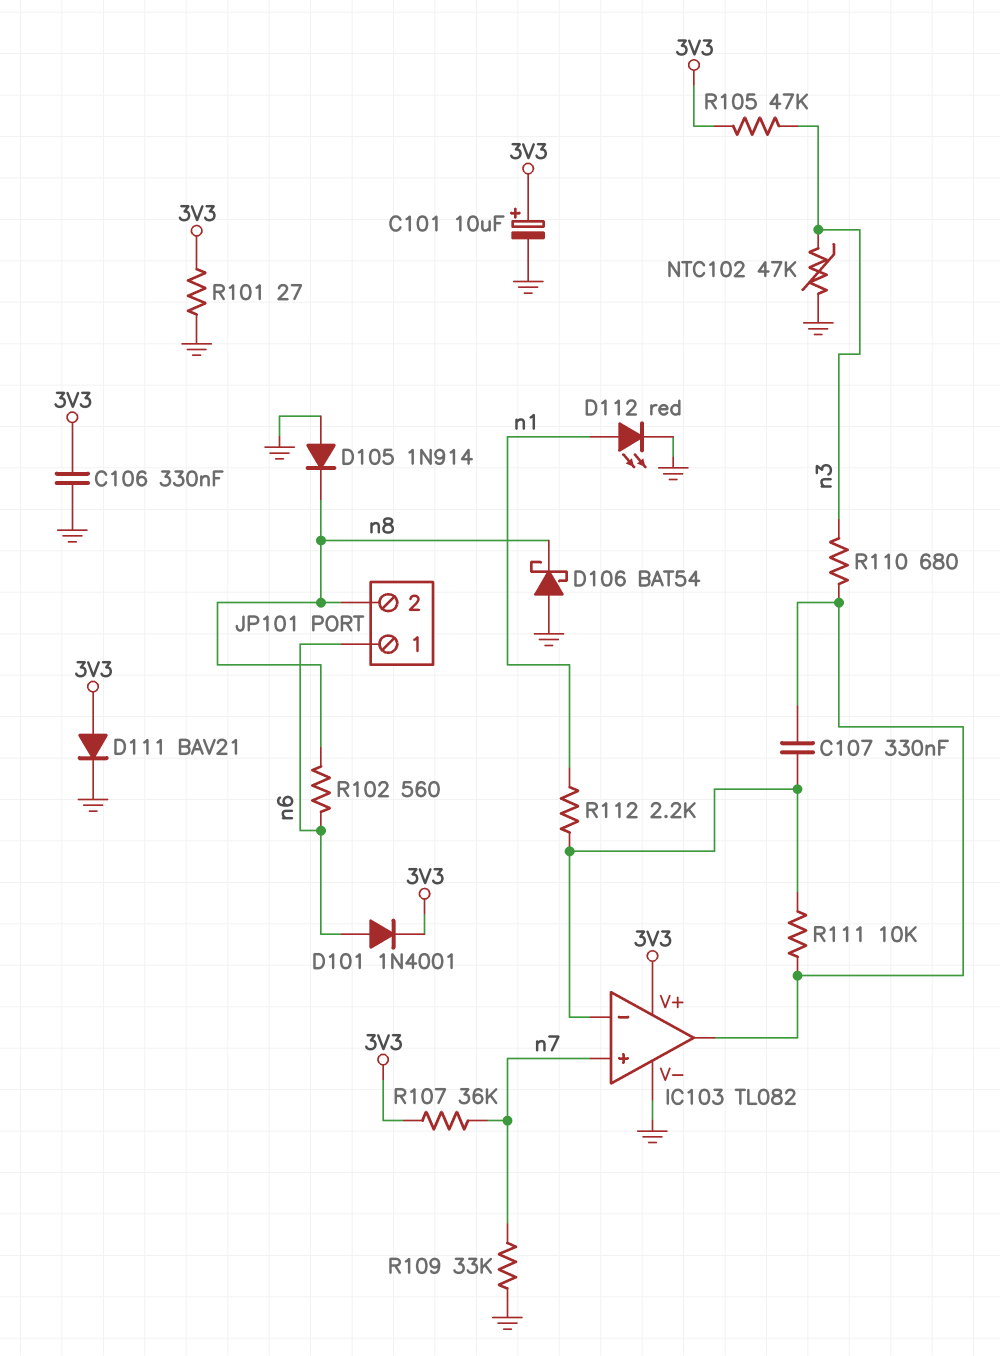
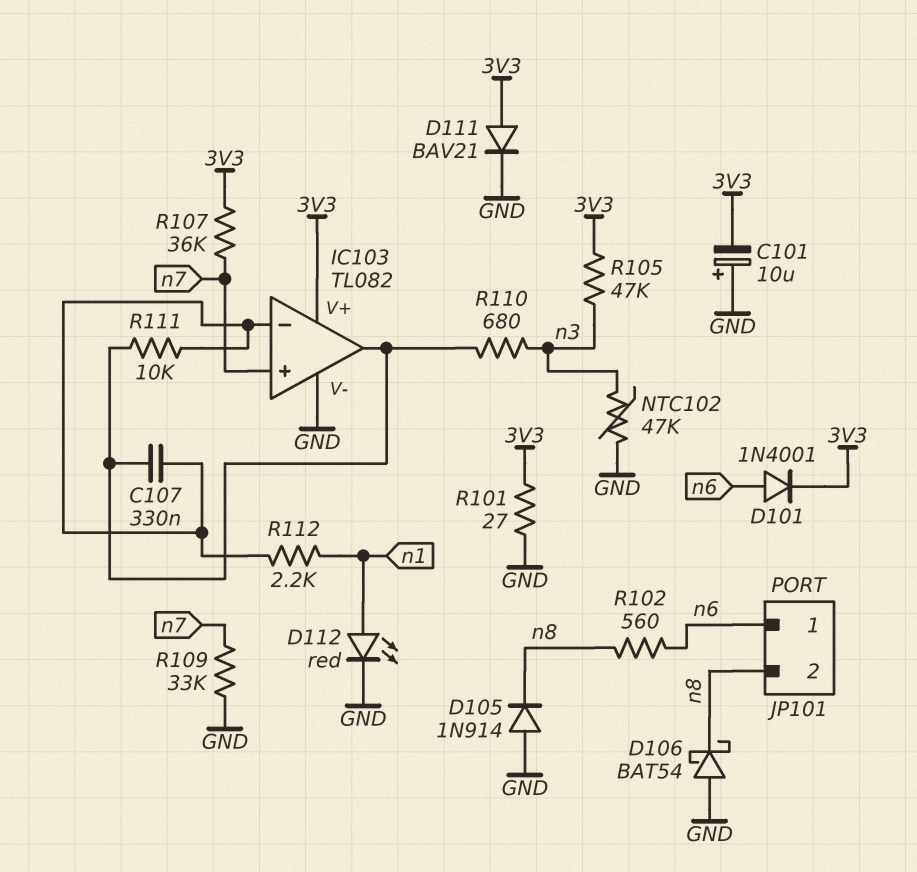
C101: 10uF (plus 3V3, minus GND) -> 10uF (plus GND, minus 3V3)
C106: 330nF (3V3, GND) -> none

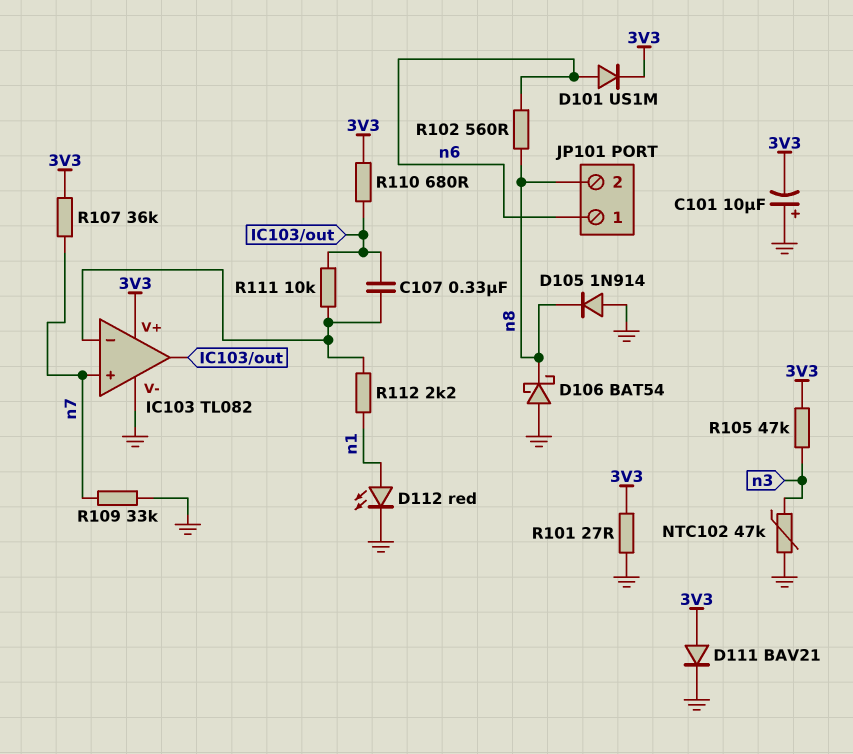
D101: diode 1N4001 (A n6, K 3V3) -> diode US1M (A n6, K 3V3)
R110: 680 (IC103/out, n3) -> 680 (3V3, IC103/out)

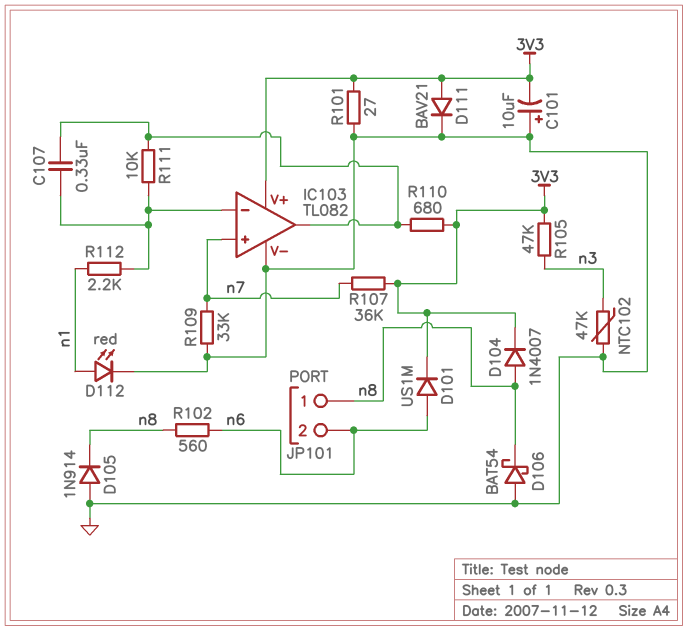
D104: none -> diode 1N4007 (A n8, K 3V3)
JP101 pin 1: n6 -> n8
JP101 pin 2: n8 -> n6

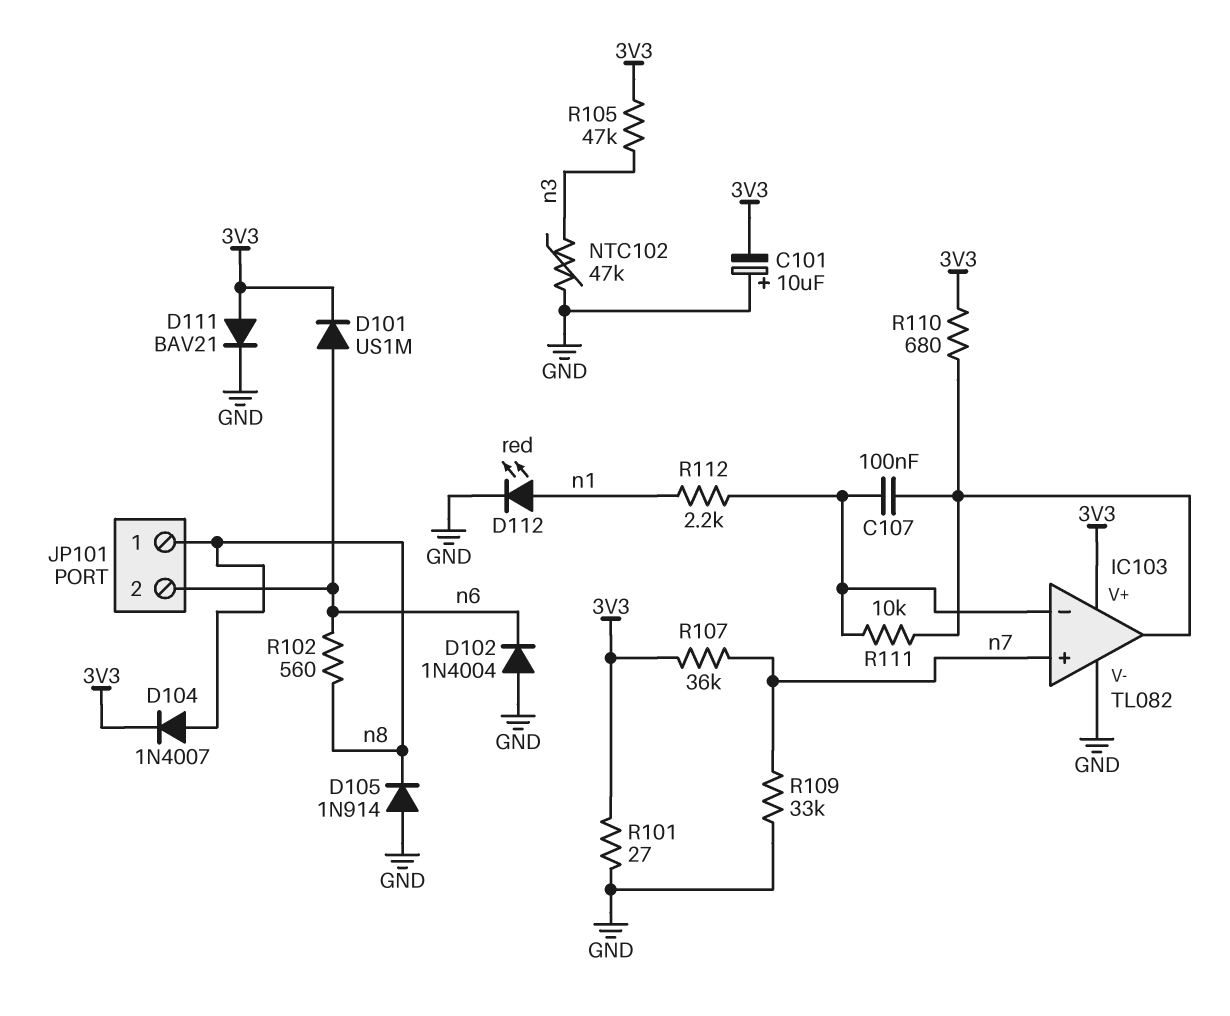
C107: 330nF (IC103/in-, IC103/out) -> 100nF (IC103/in-, IC103/out)
D102: none -> diode 1N4004 (A GND, K n6)
D106: schottky BAT54 (A GND, K n8) -> none

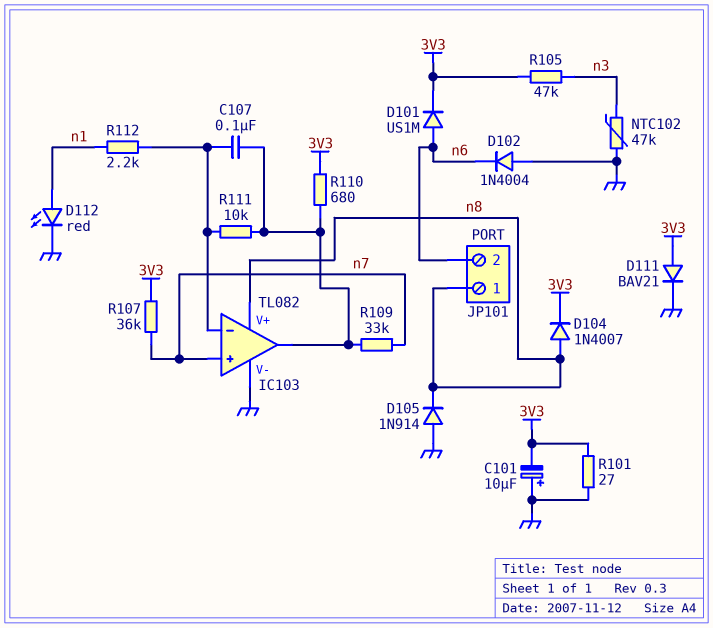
IC103 pin V+: 3V3 -> n8
R102: 560 (n6, n8) -> none
R109: 33k (GND, n7) -> 33k (IC103/out, n7)

